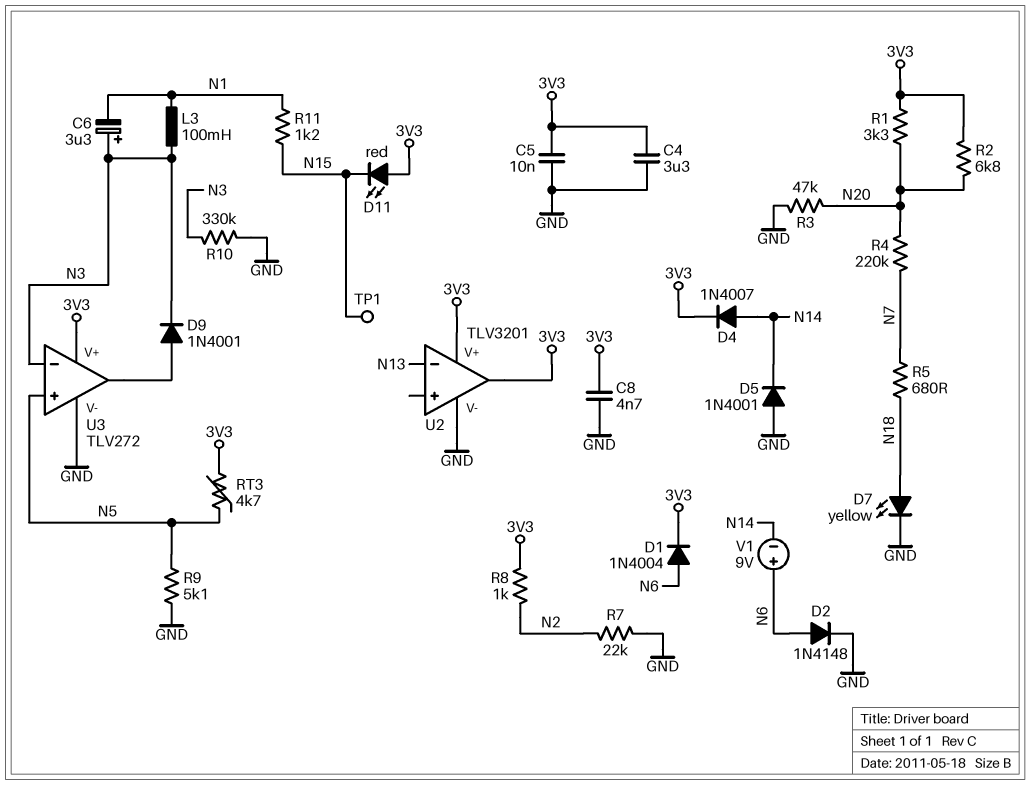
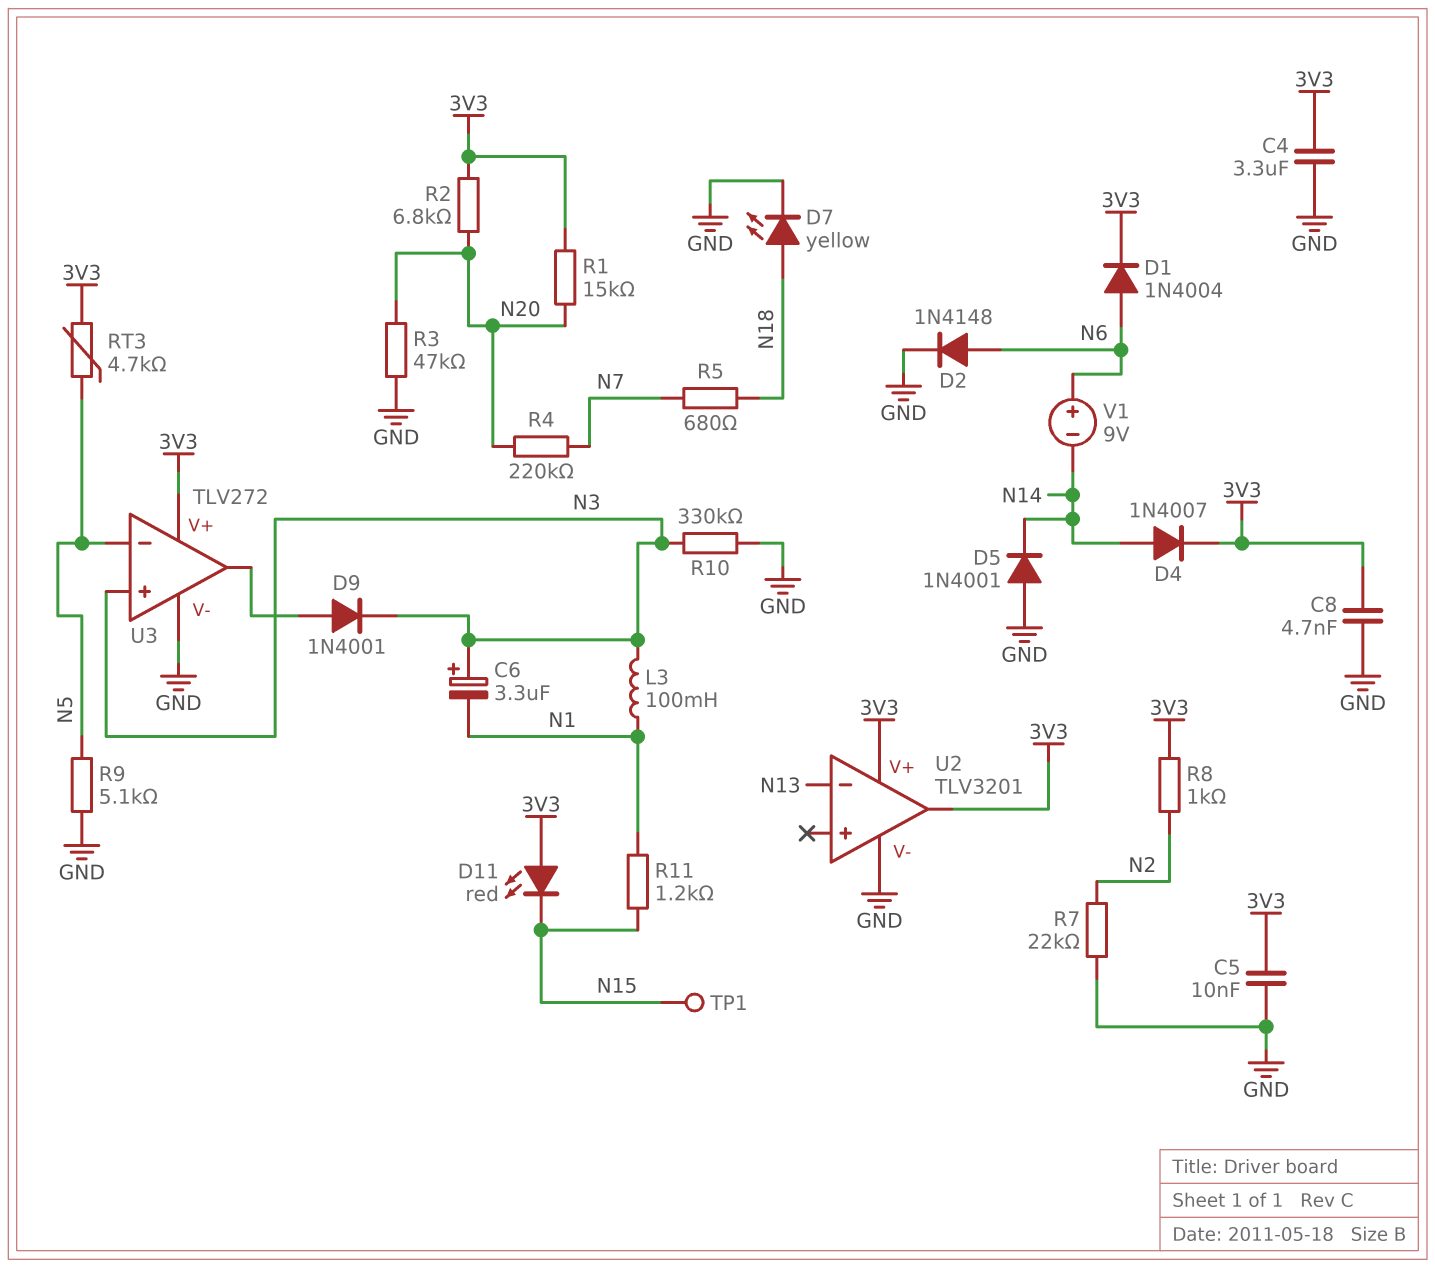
R1: 3.3k (3V3, N20) -> 15k (3V3, N20)
U3 pin in+: N5 -> N3
U3 pin in-: N3 -> N5

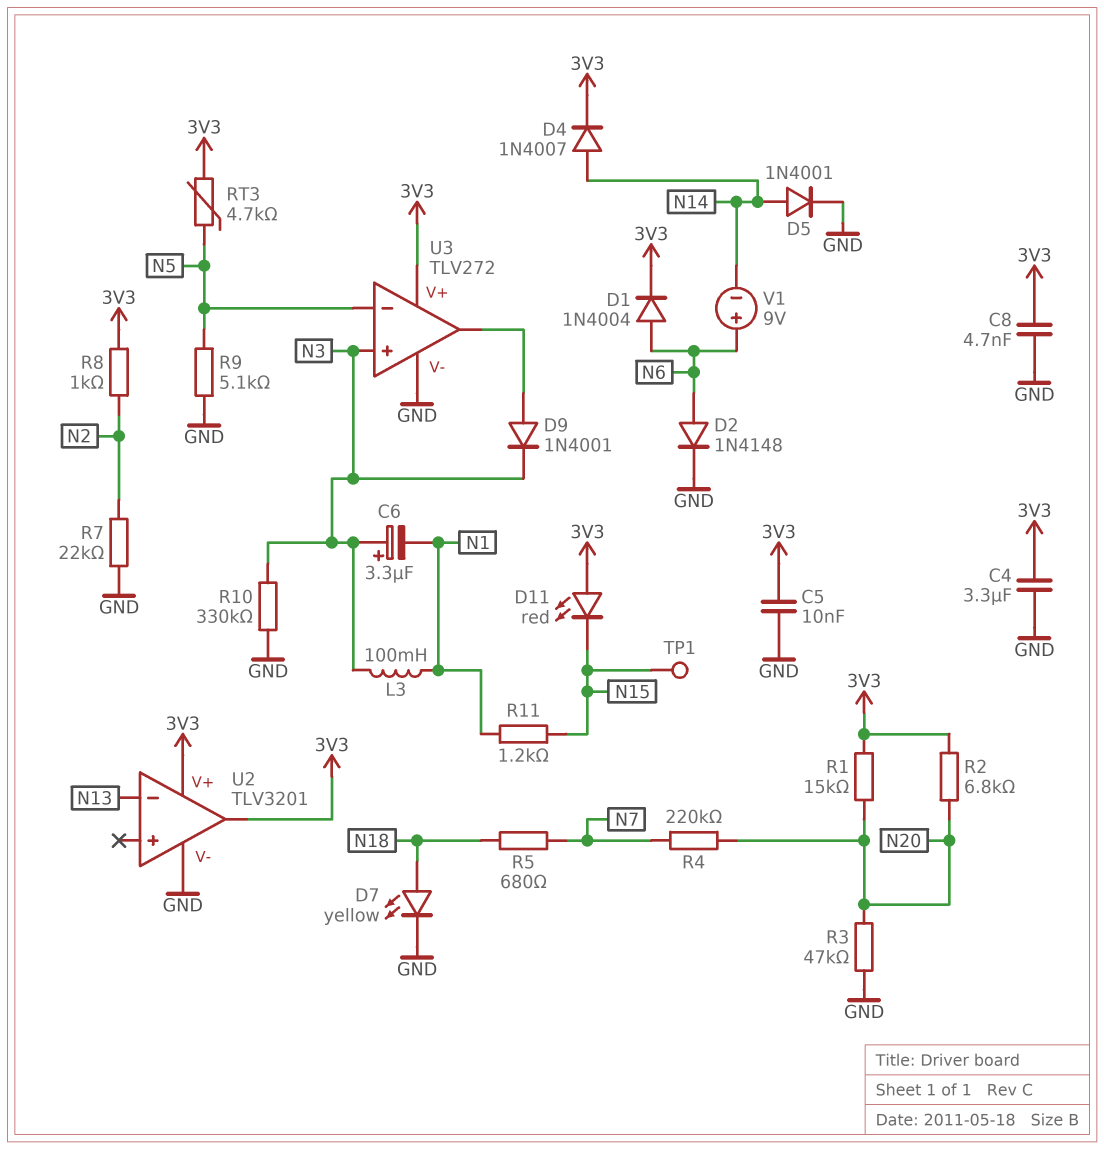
D5: diode 1N4001 (A GND, K N14) -> diode 1N4001 (A N14, K GND)

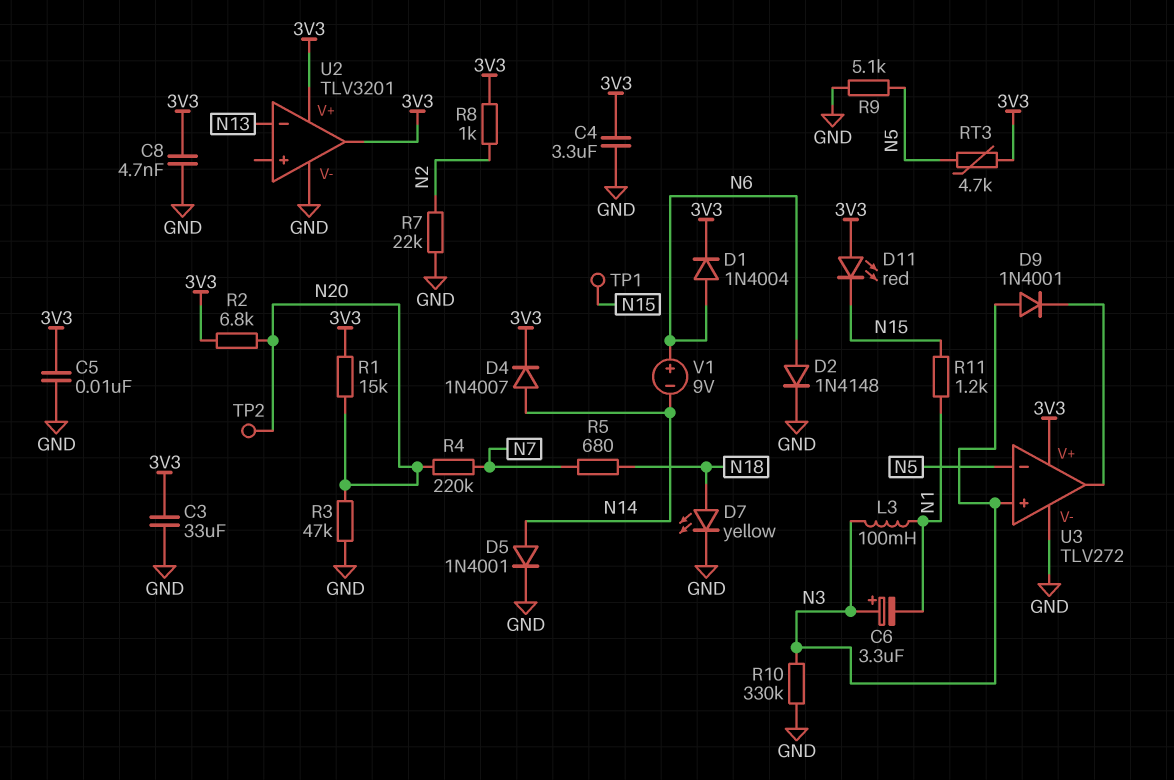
C3: none -> 33uF (3V3, GND)
D9: diode 1N4001 (A U3/out, K N3) -> diode 1N4001 (A N3, K U3/out)
TP2: none -> test point (N20)

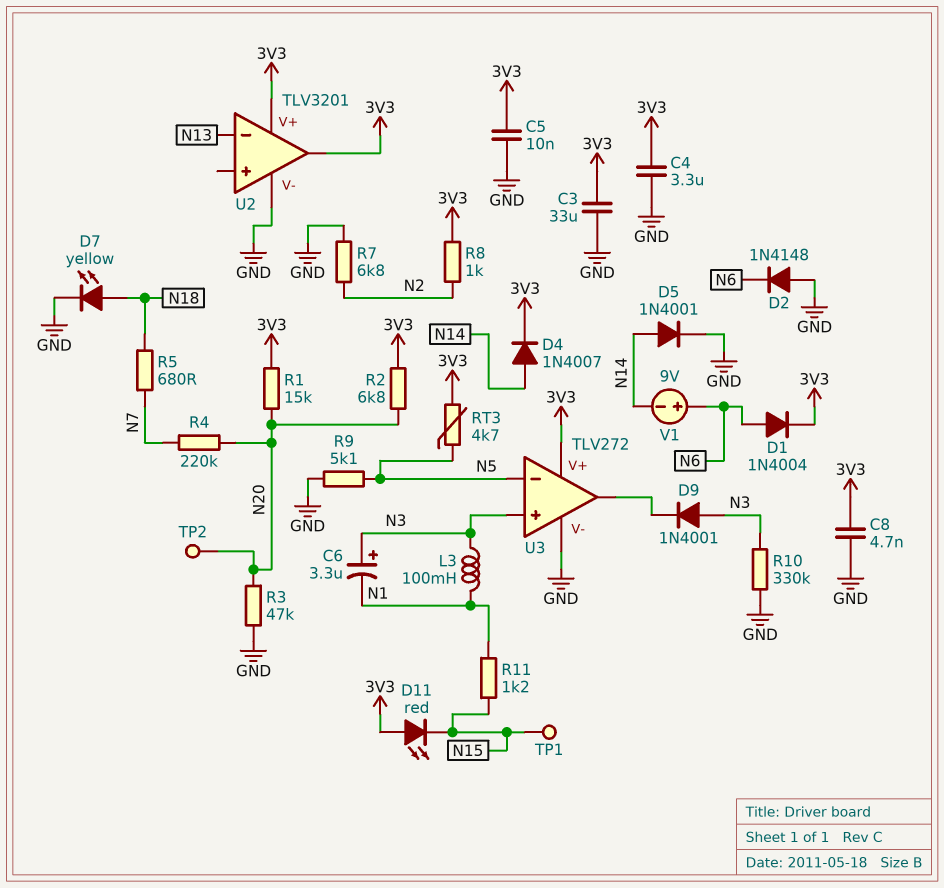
D2: diode 1N4148 (A N6, K GND) -> diode 1N4148 (A GND, K N6)
R7: 22k (GND, N2) -> 6.8k (GND, N2)

